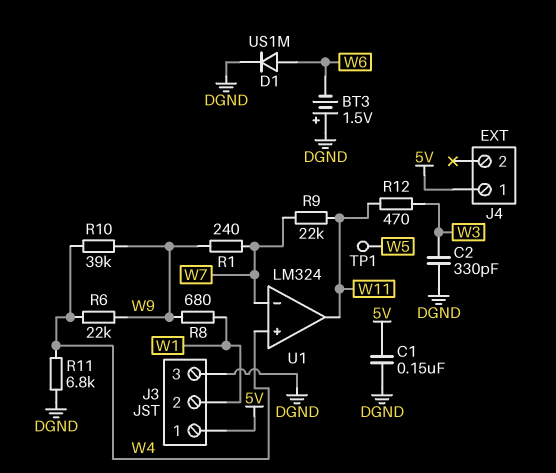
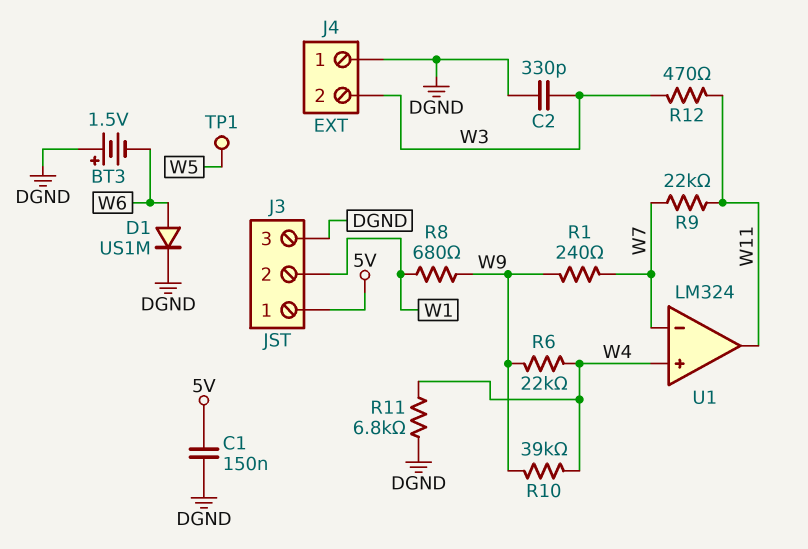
J4 pin 1: 5V -> DGND
J4 pin 2: none -> W3

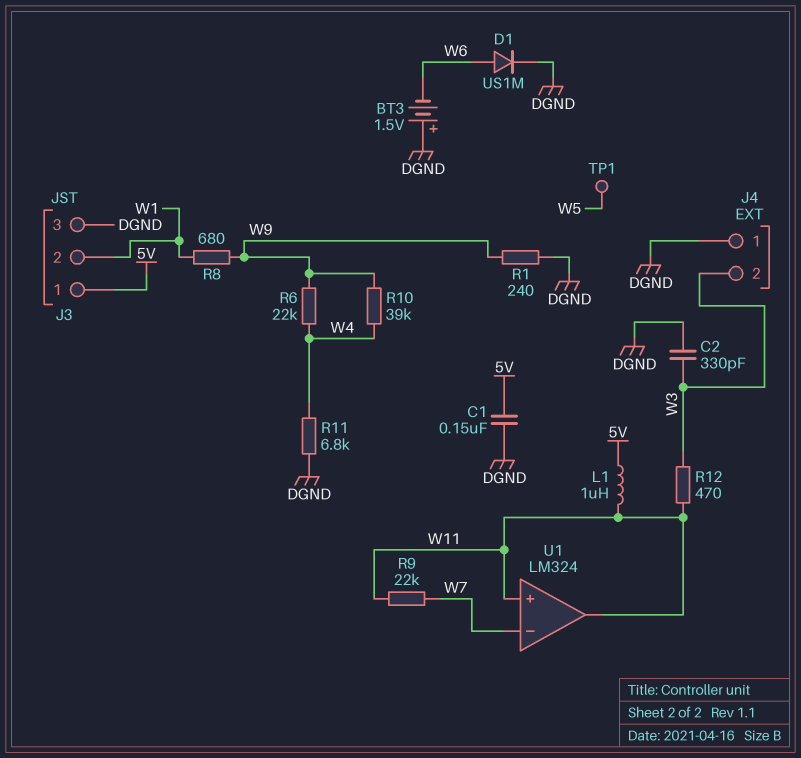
L1: none -> 1uH (5V, W11)
R1: 240 (W7, W9) -> 240 (DGND, W9)
U1 pin in+: W4 -> W11

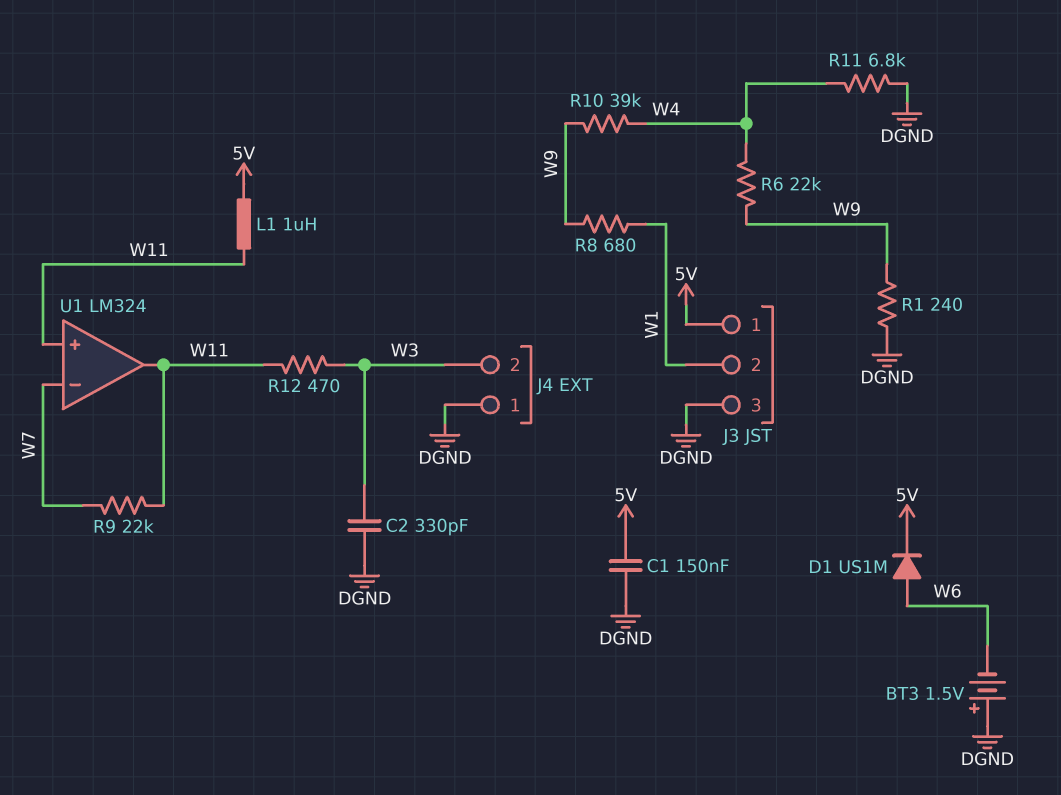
D1: diode US1M (A W6, K DGND) -> diode US1M (A W6, K 5V)
TP1: test point (W5) -> none

